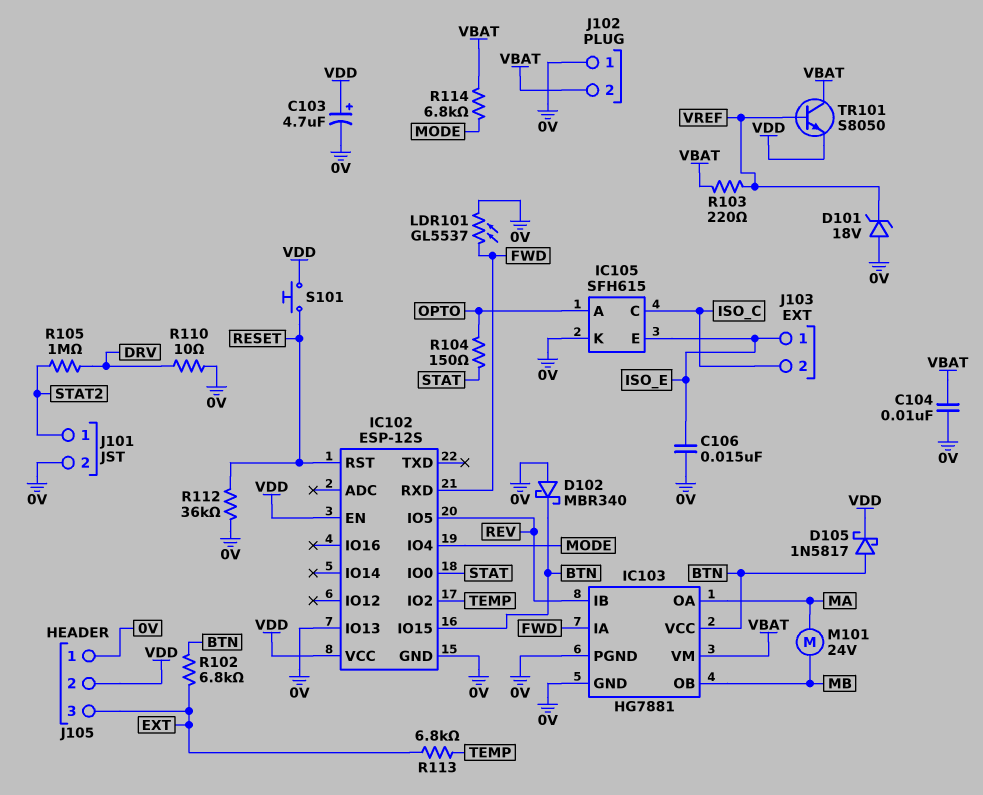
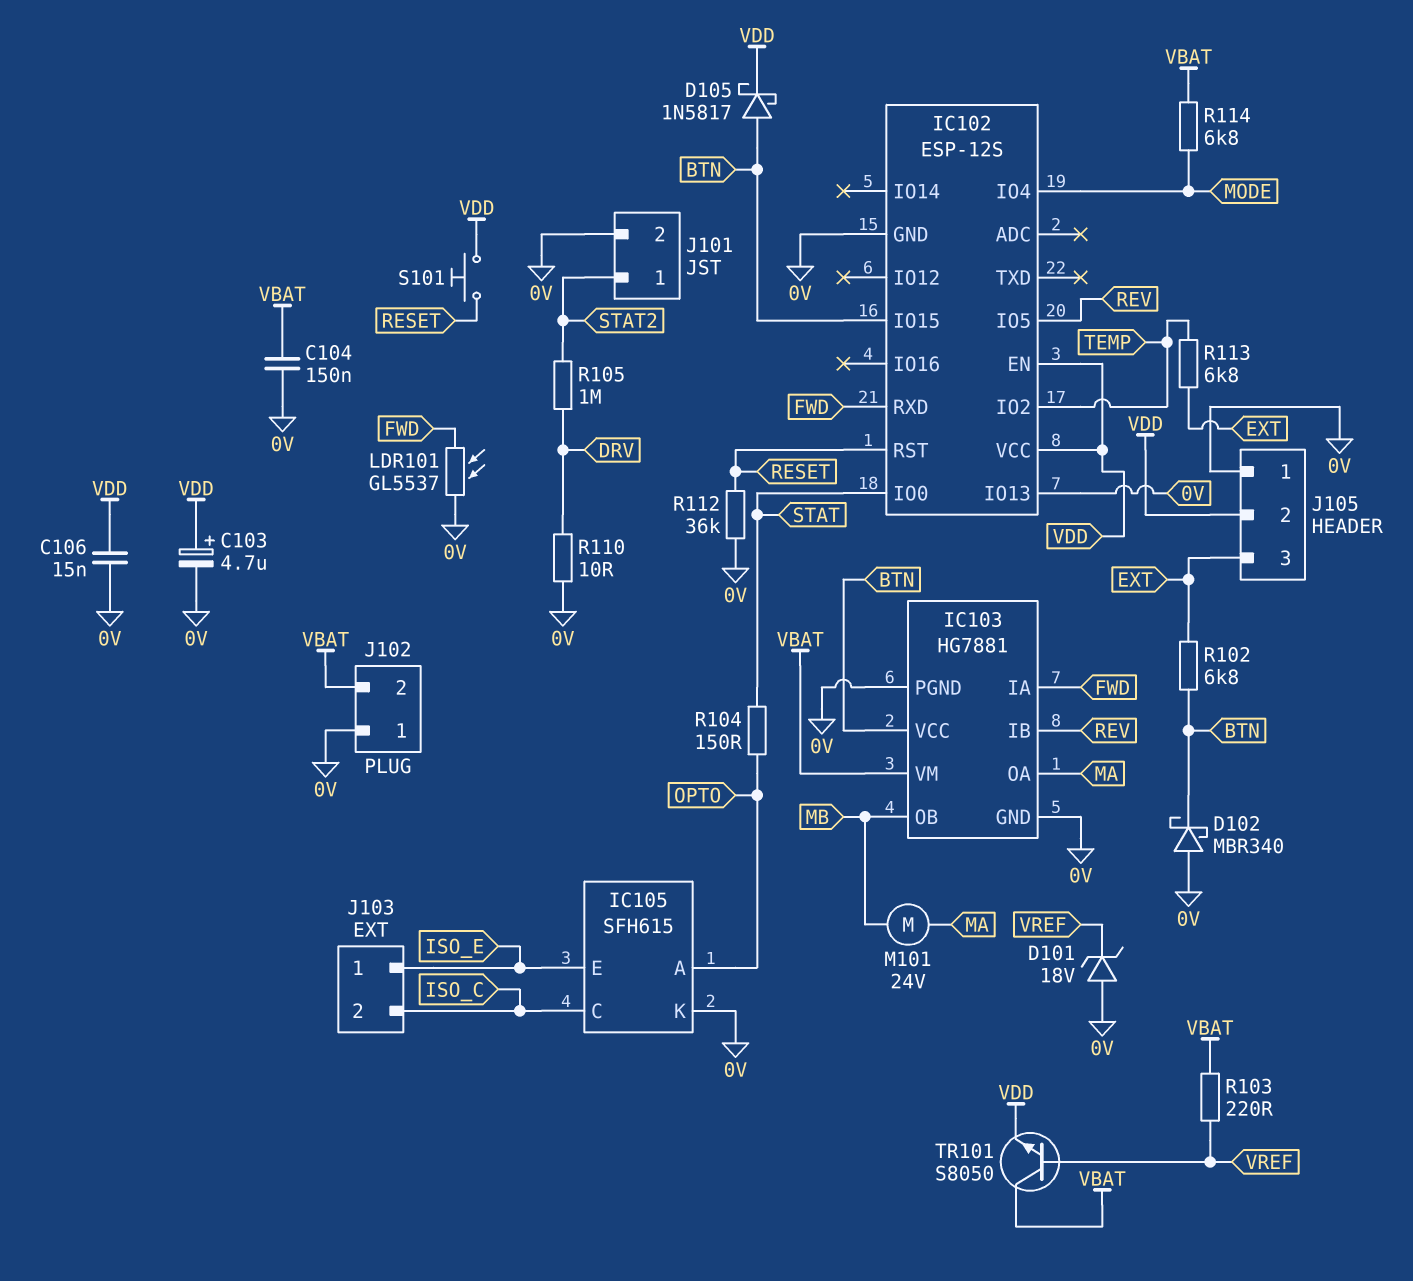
C104: 10nF (0V, VBAT) -> 150nF (0V, VBAT)
C106: 15nF (0V, ISO_E) -> 15nF (0V, VDD)

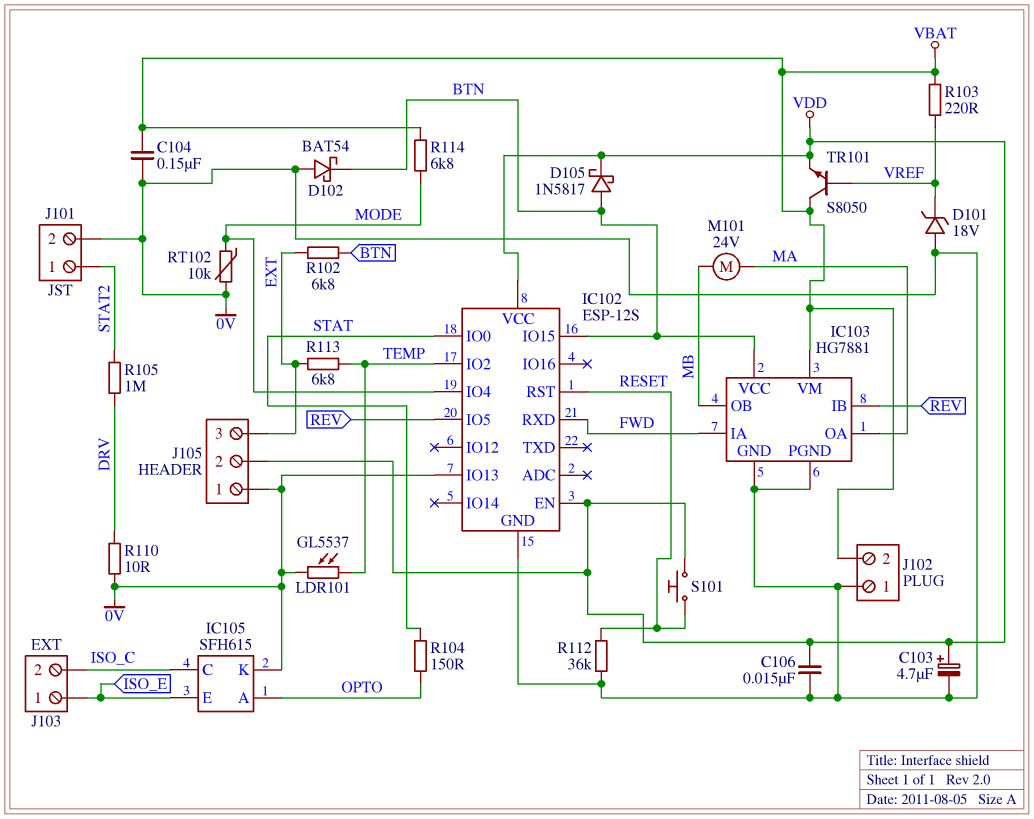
D102: schottky MBR340 (A 0V, K BTN) -> schottky BAT54 (A 0V, K BTN)
LDR101: GL5537 (0V, FWD) -> GL5537 (0V, TEMP)
RT102: none -> 10k (0V, MODE)

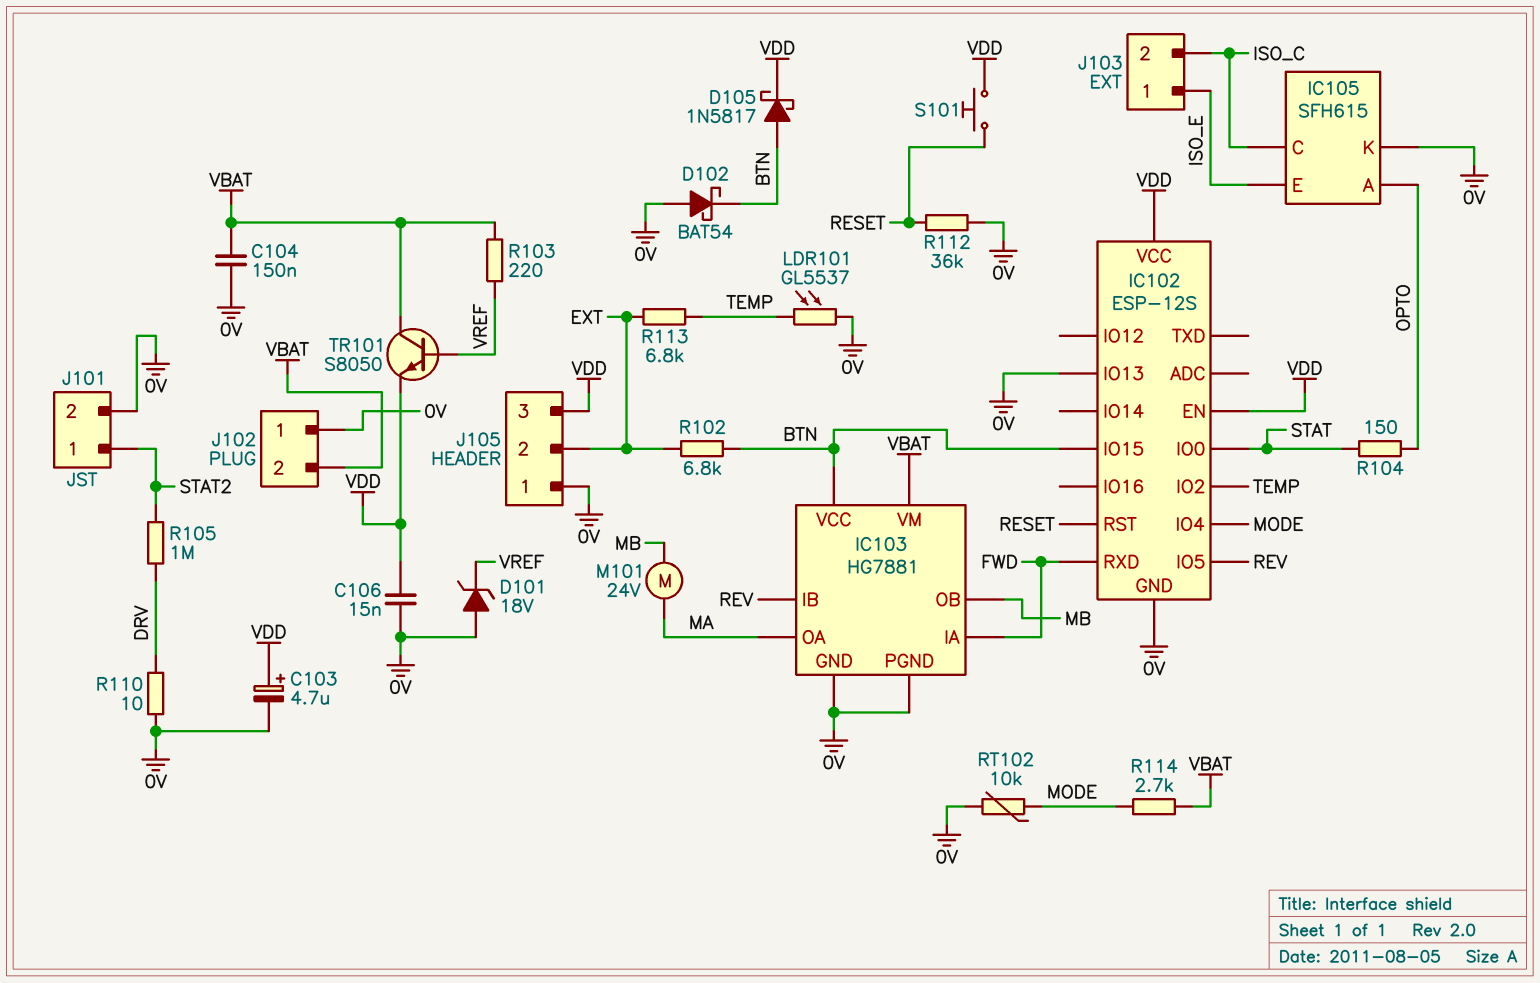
J105 pin 2: VDD -> EXT
J105 pin 3: EXT -> VDD
R114: 6.8k (MODE, VBAT) -> 2.7k (MODE, VBAT)

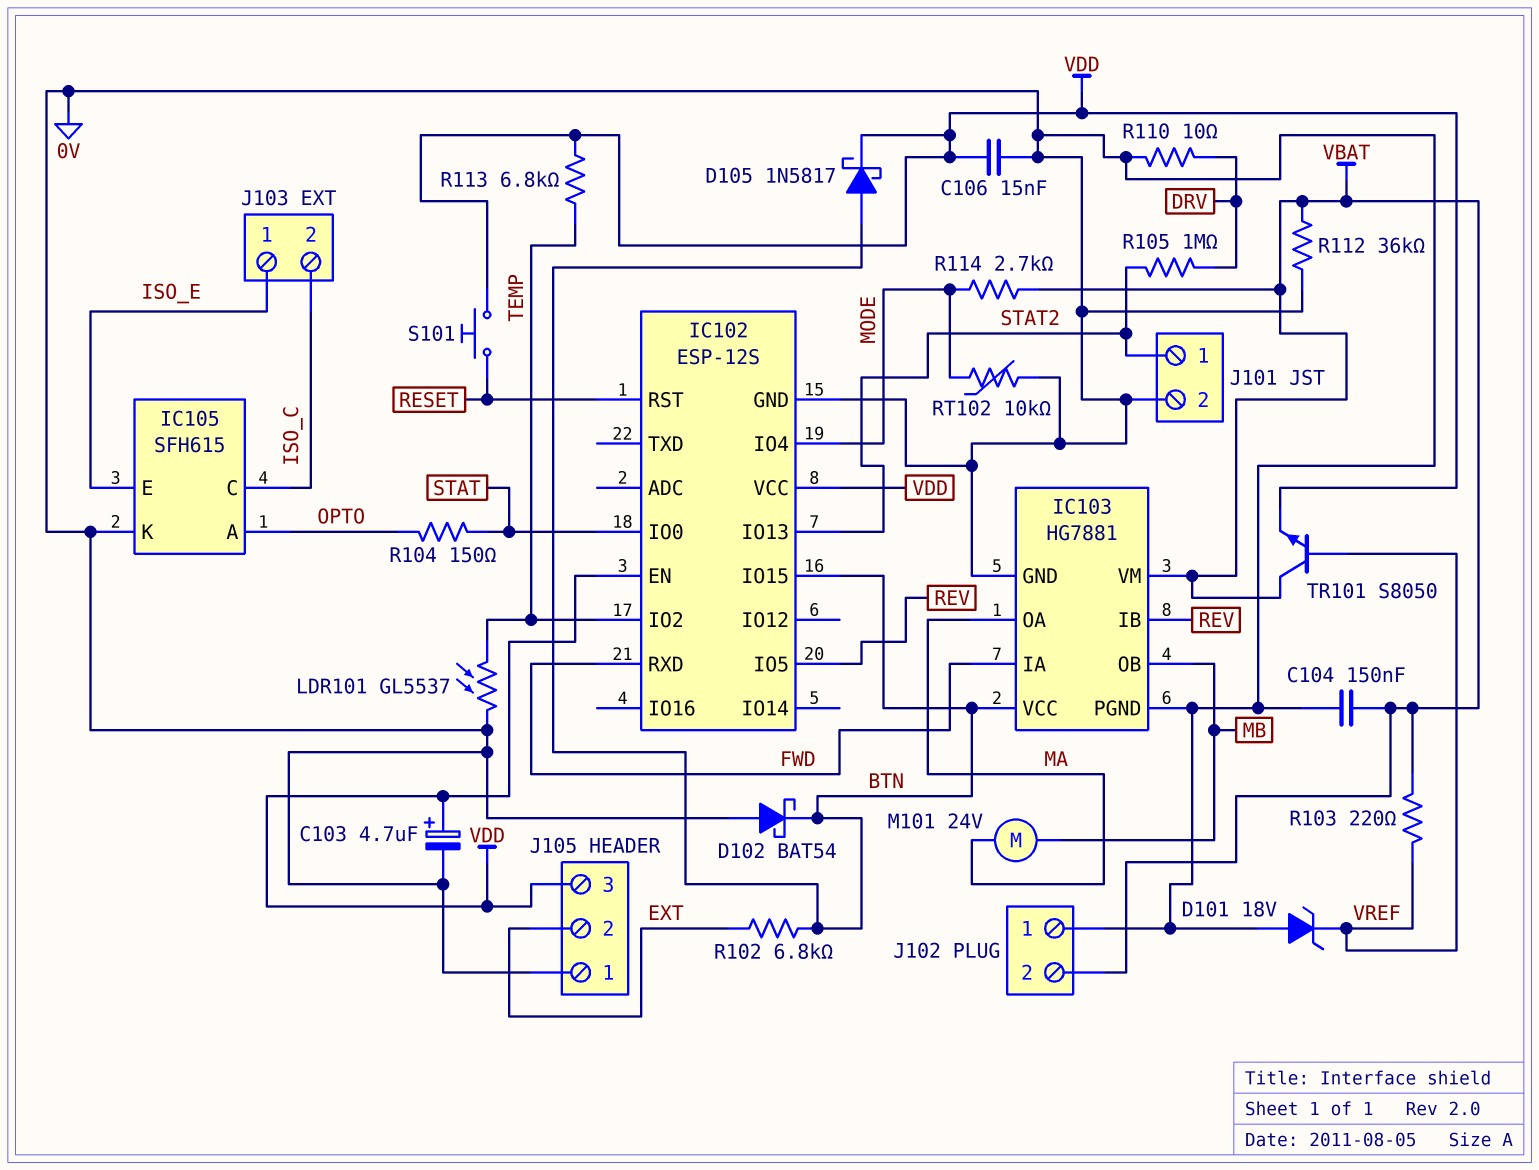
IC102 pin IO13: 0V -> STAT2
R112: 36k (0V, RESET) -> 36k (0V, VBAT)
R113: 6.8k (EXT, TEMP) -> 6.8k (TEMP, VDD)

